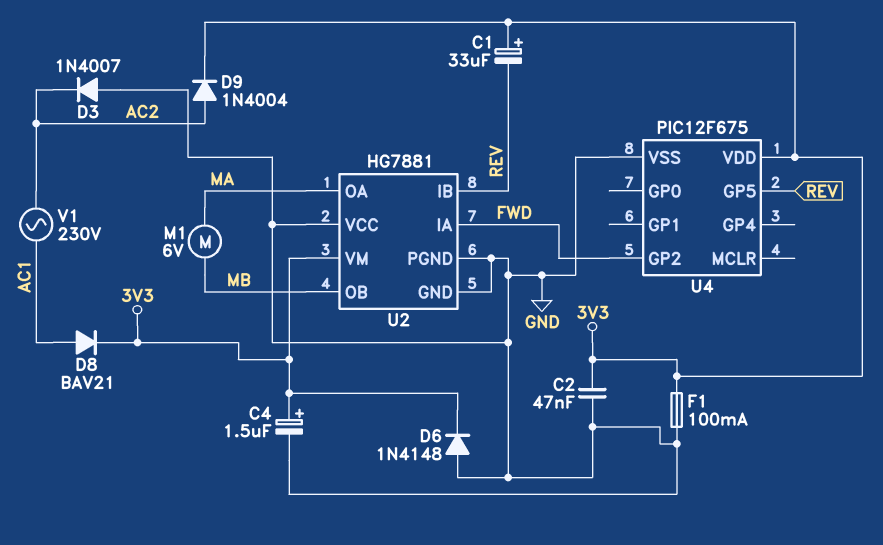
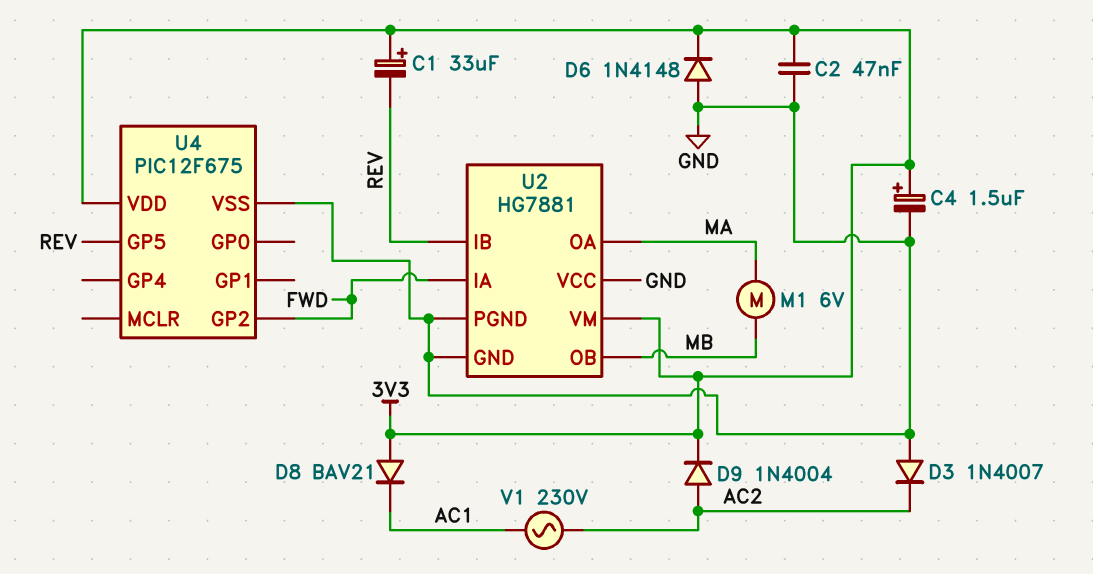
D8: diode BAV21 (A AC1, K 3V3) -> diode BAV21 (A 3V3, K AC1)
F1: 100mA (3V3, GND) -> none

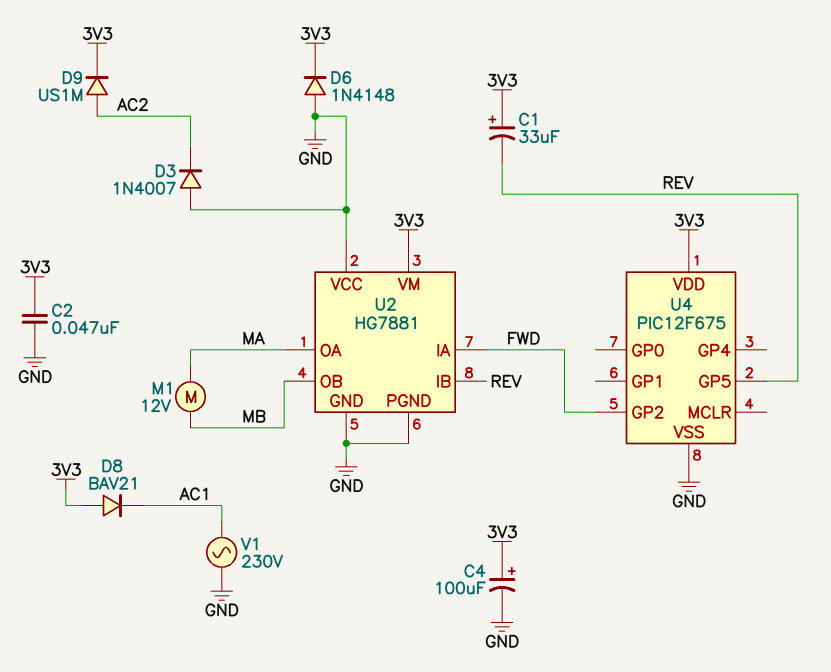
C4: 1.5uF (plus 3V3, minus GND) -> 100uF (plus 3V3, minus GND)
D9: diode 1N4004 (A AC2, K 3V3) -> diode US1M (A AC2, K 3V3)
M1: motor 6V (MA, MB) -> motor 12V (MA, MB)
V1: AC 230V (AC1, AC2) -> AC 230V (AC1, GND)

